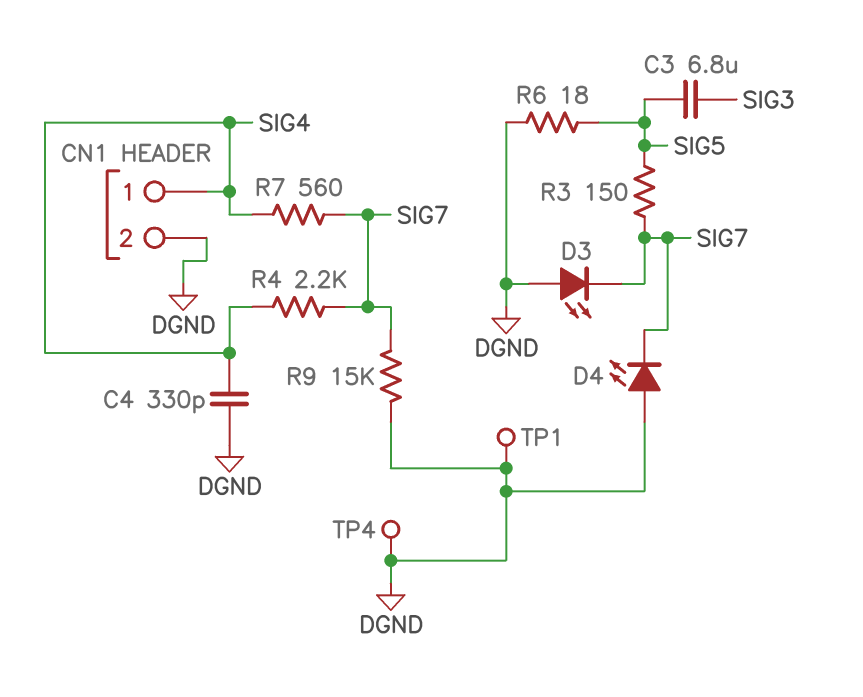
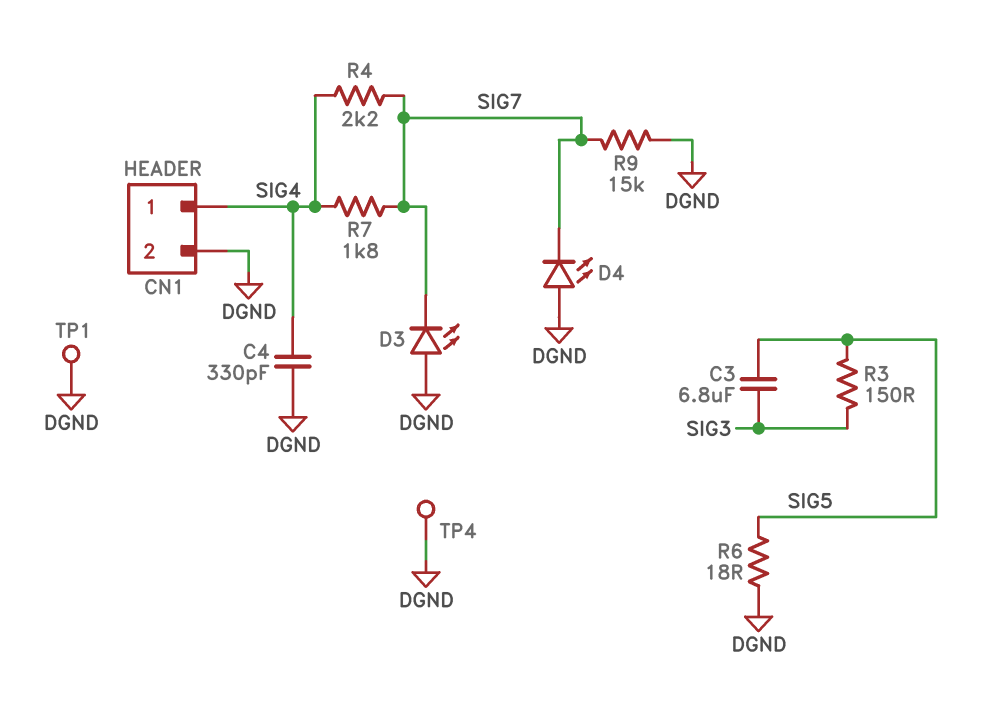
R3: 150 (SIG5, SIG7) -> 150 (SIG3, SIG5)
R7: 560 (SIG4, SIG7) -> 1.8k (SIG4, SIG7)

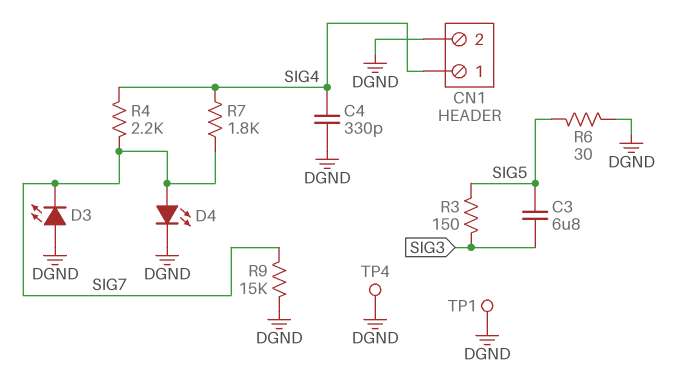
D4: LED (A DGND, K SIG7) -> LED (A SIG7, K DGND)
R6: 18 (DGND, SIG5) -> 30 (DGND, SIG5)

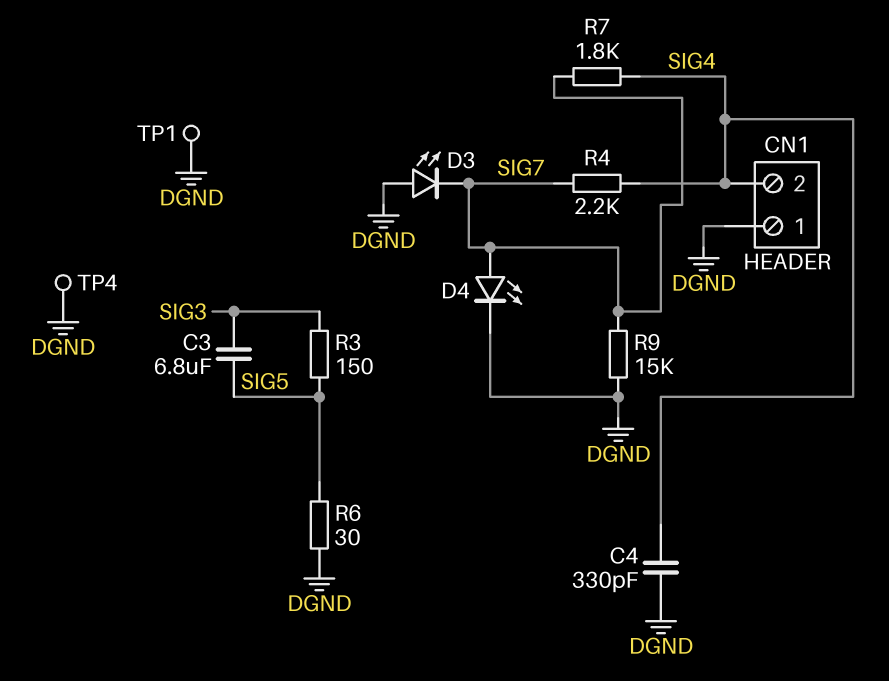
CN1 pin 1: SIG4 -> DGND
CN1 pin 2: DGND -> SIG4

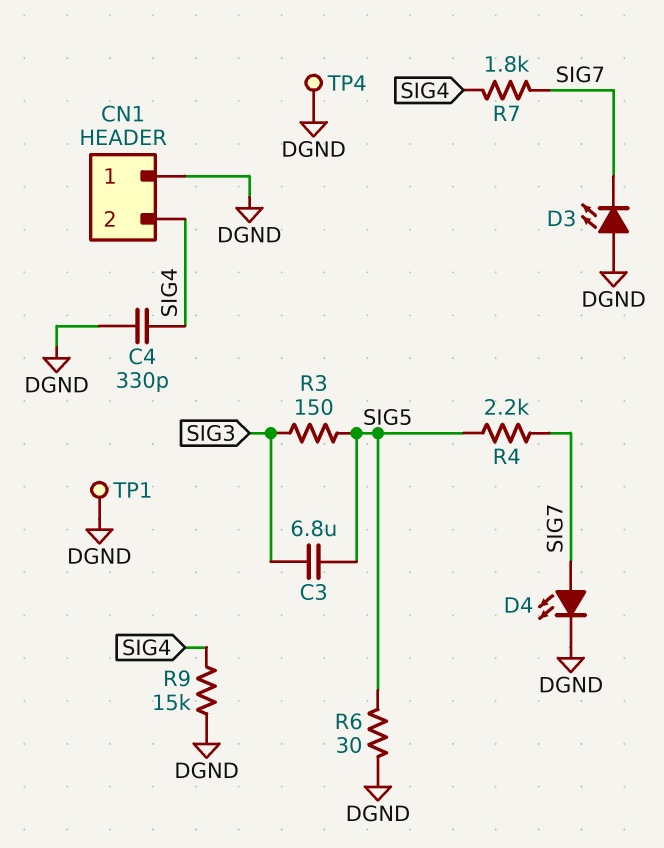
R4: 2.2k (SIG4, SIG7) -> 2.2k (SIG5, SIG7)
R9: 15k (DGND, SIG7) -> 15k (DGND, SIG4)

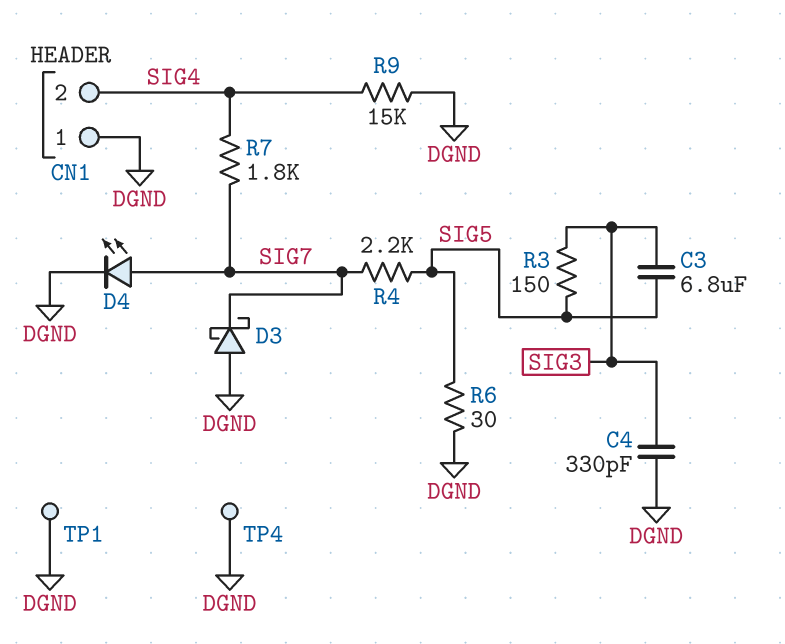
C4: 330pF (DGND, SIG4) -> 330pF (DGND, SIG3)
D3: LED (A DGND, K SIG7) -> schottky (A DGND, K SIG7)

